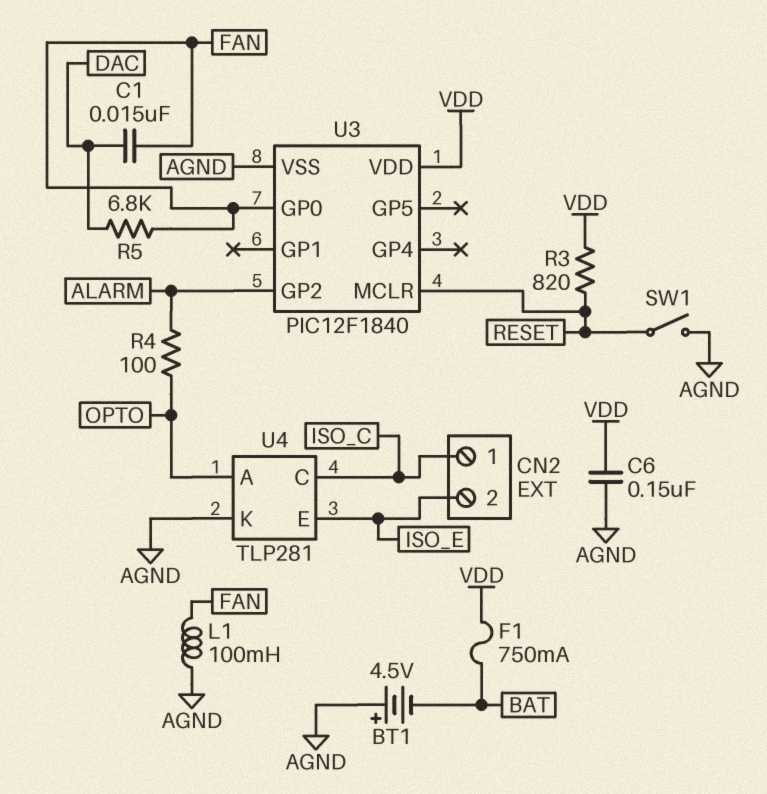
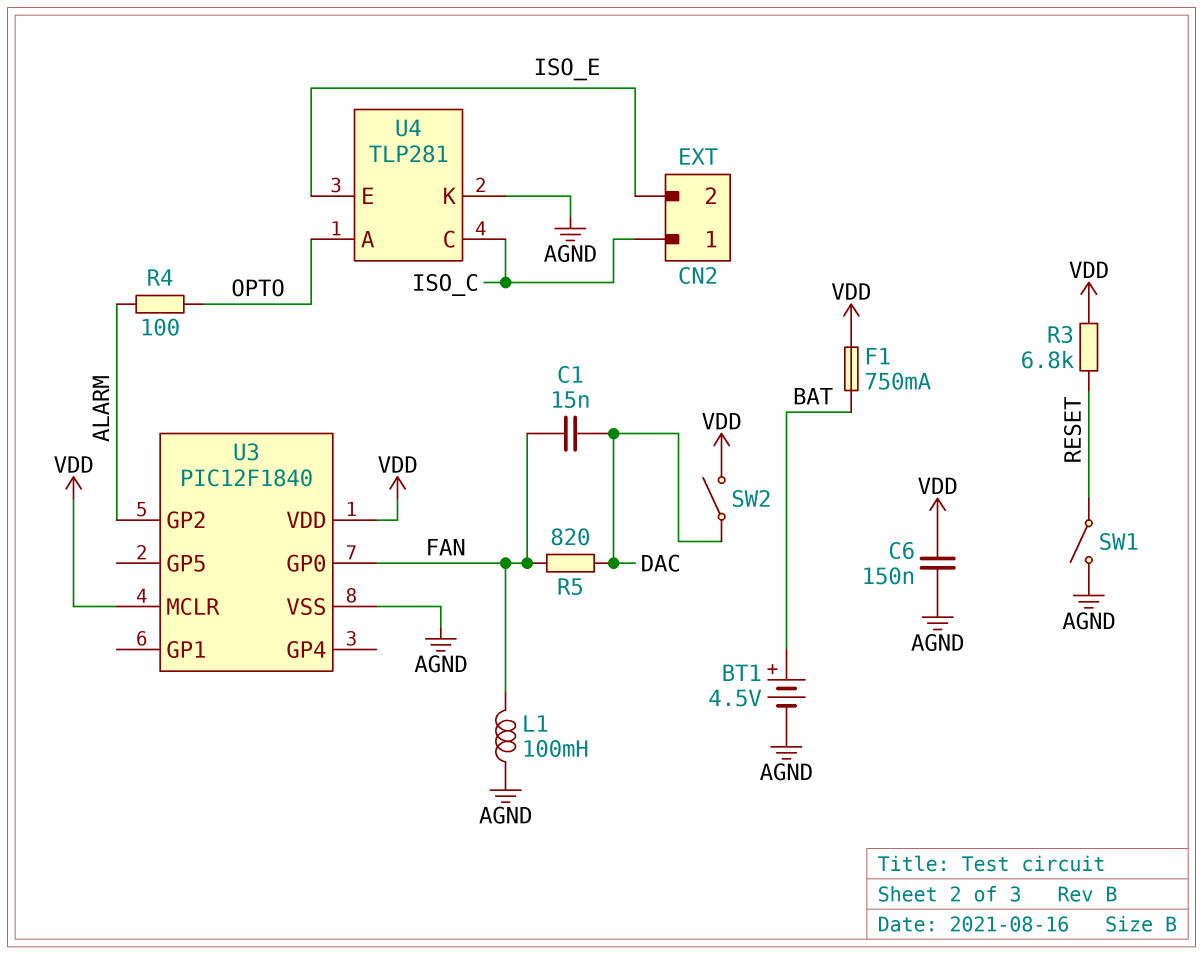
BT1: 4.5V (plus AGND, minus BAT) -> 4.5V (plus BAT, minus AGND)
R3: 820 (RESET, VDD) -> 6.8k (RESET, VDD)
R5: 6.8k (DAC, FAN) -> 820 (DAC, FAN)
SW2: none -> switch (DAC, VDD)
U3 pin MCLR: RESET -> VDD

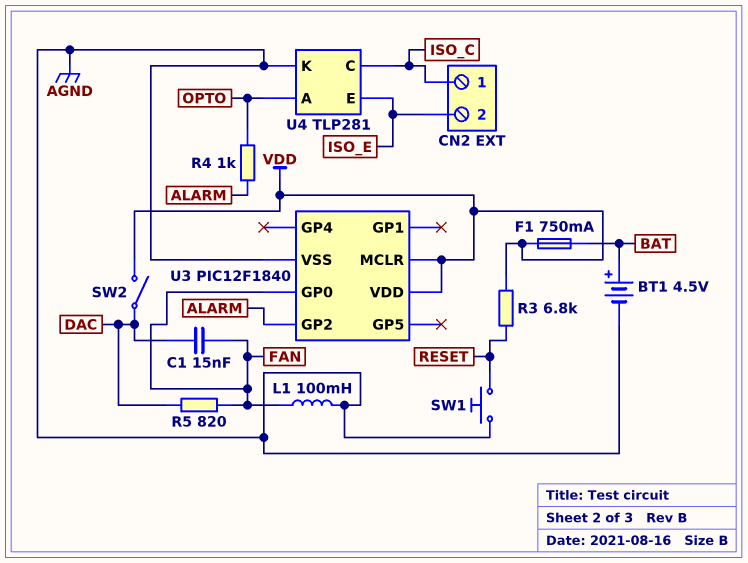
C6: 150nF (AGND, VDD) -> none
R4: 100 (ALARM, OPTO) -> 1k (ALARM, OPTO)
SW1: switch (AGND, RESET) -> button (AGND, RESET)

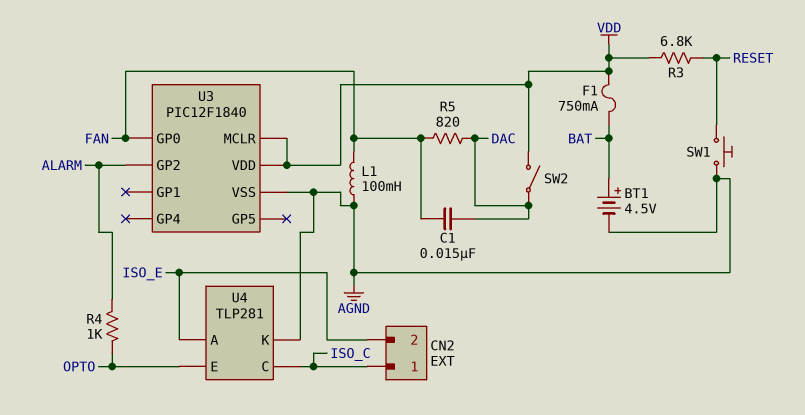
U4 pin A: OPTO -> ISO_E
U4 pin E: ISO_E -> OPTO

